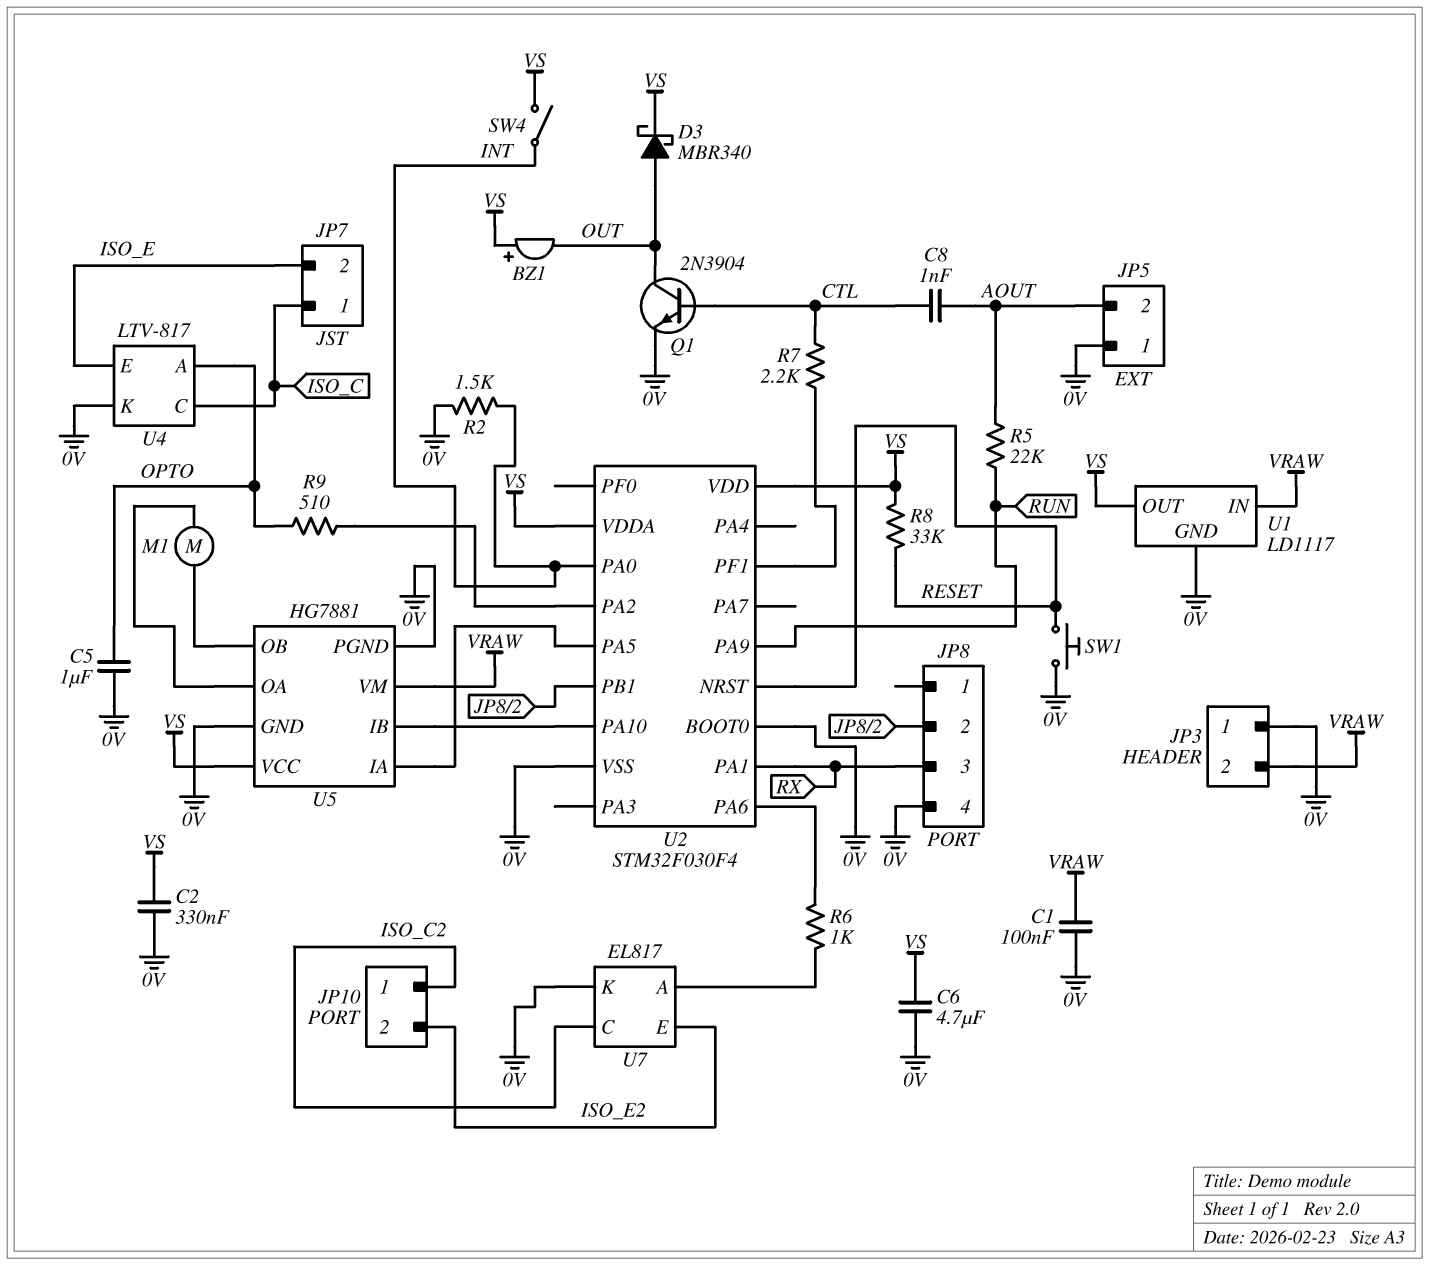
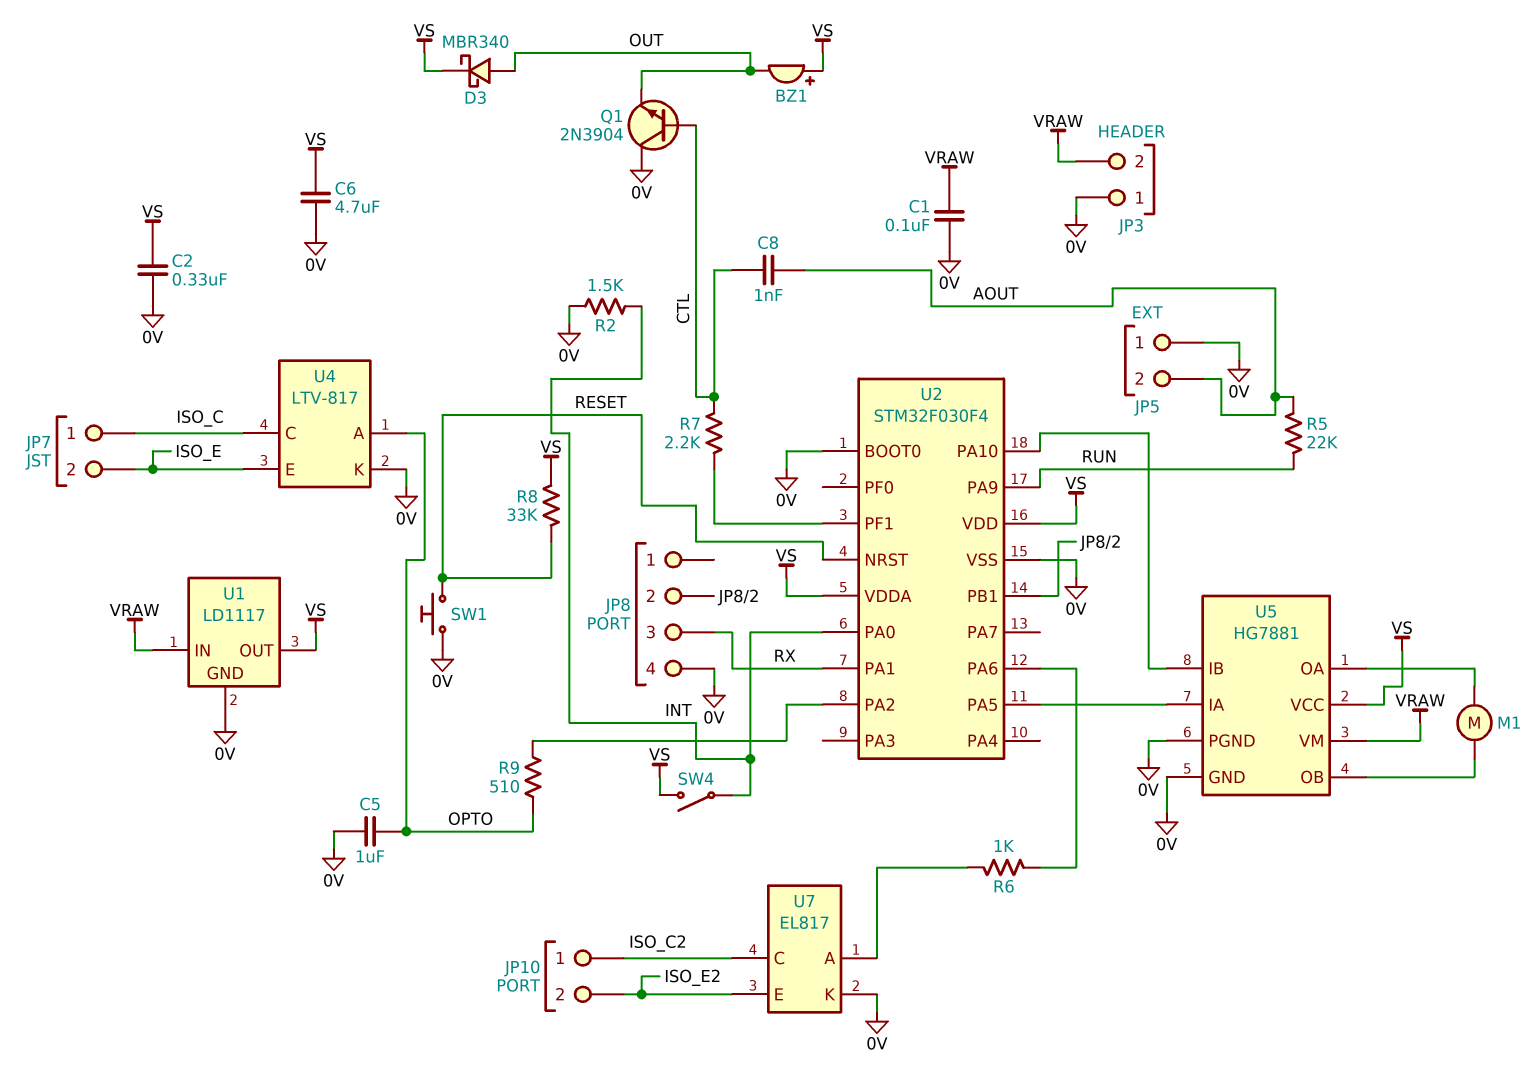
Q1: NPN 2N3904 (B CTL, C OUT, E 0V) -> NPN 2N3904 (B CTL, C 0V, E OUT)

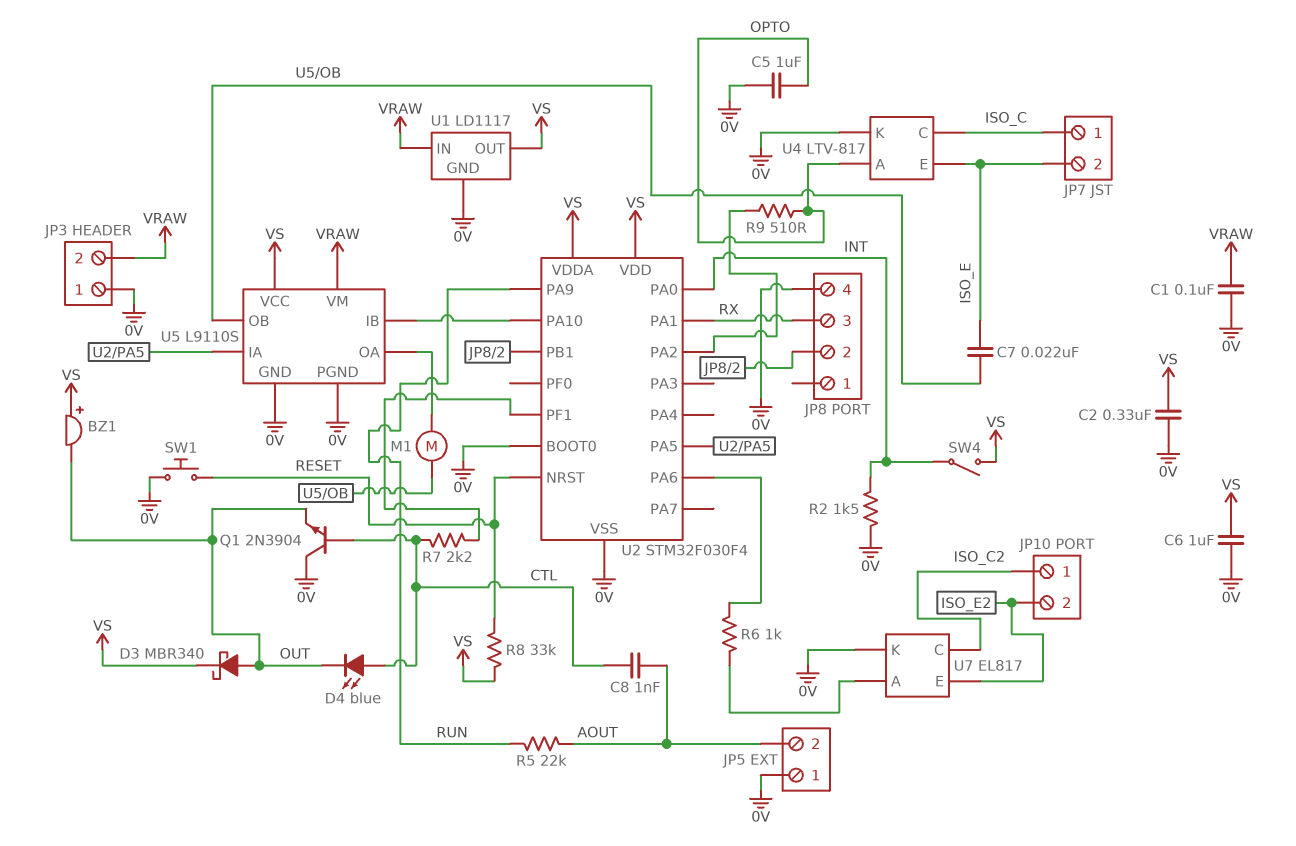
C6: 4.7uF (0V, VS) -> 1uF (0V, VS)
C7: none -> 22nF (ISO_E, U5/OB)
D4: none -> LED blue (A CTL, K OUT)
U5: HG7881 -> L9110S

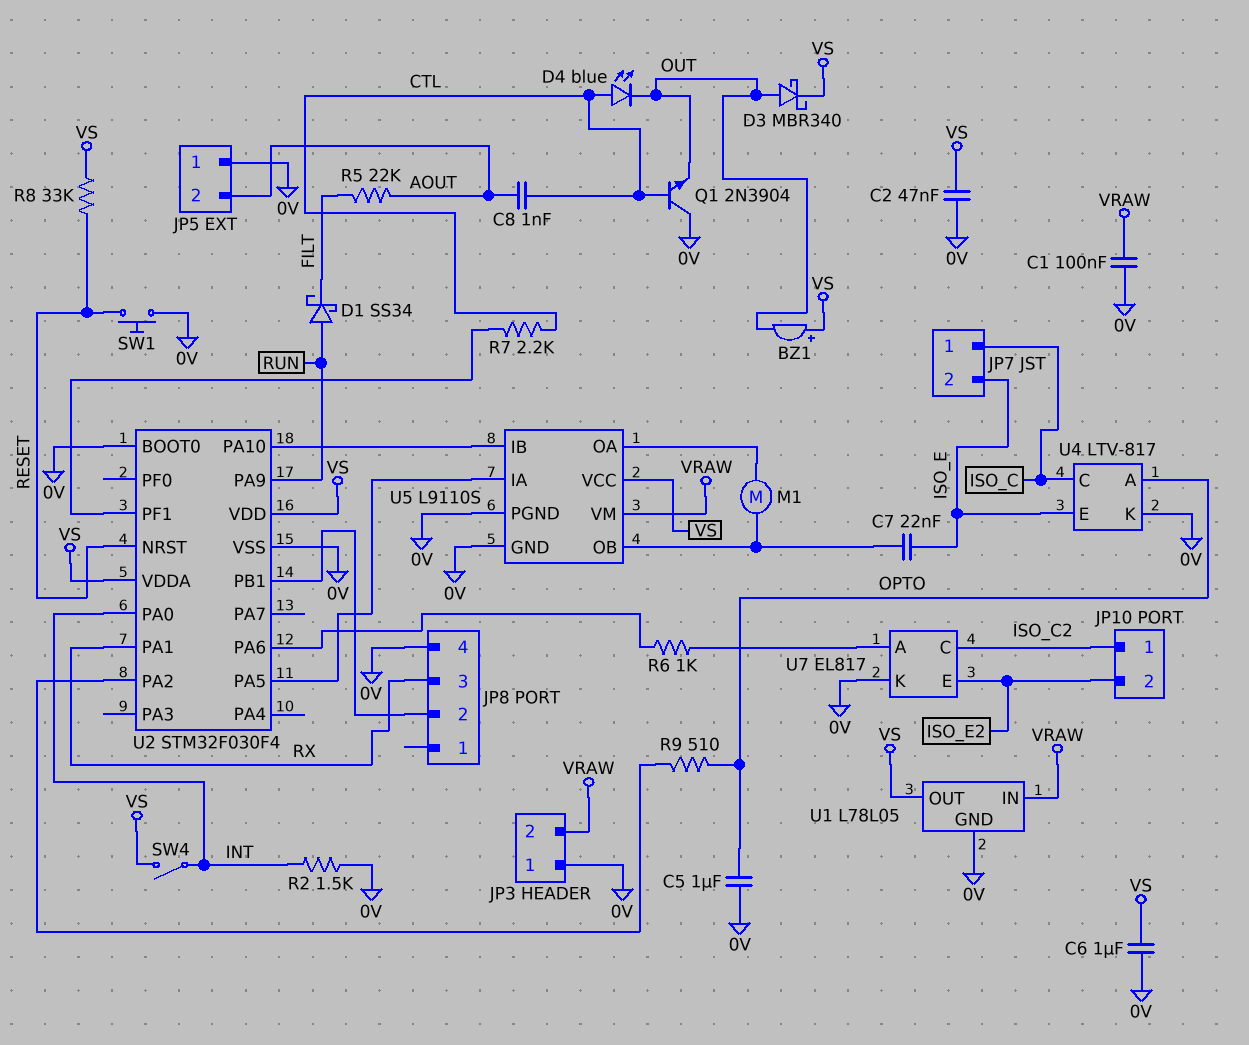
C2: 330nF (0V, VS) -> 47nF (0V, VS)
D1: none -> schottky SS34 (A RUN, K FILT)
R5: 22k (AOUT, RUN) -> 22k (AOUT, FILT)
U1: LD1117 -> L78L05

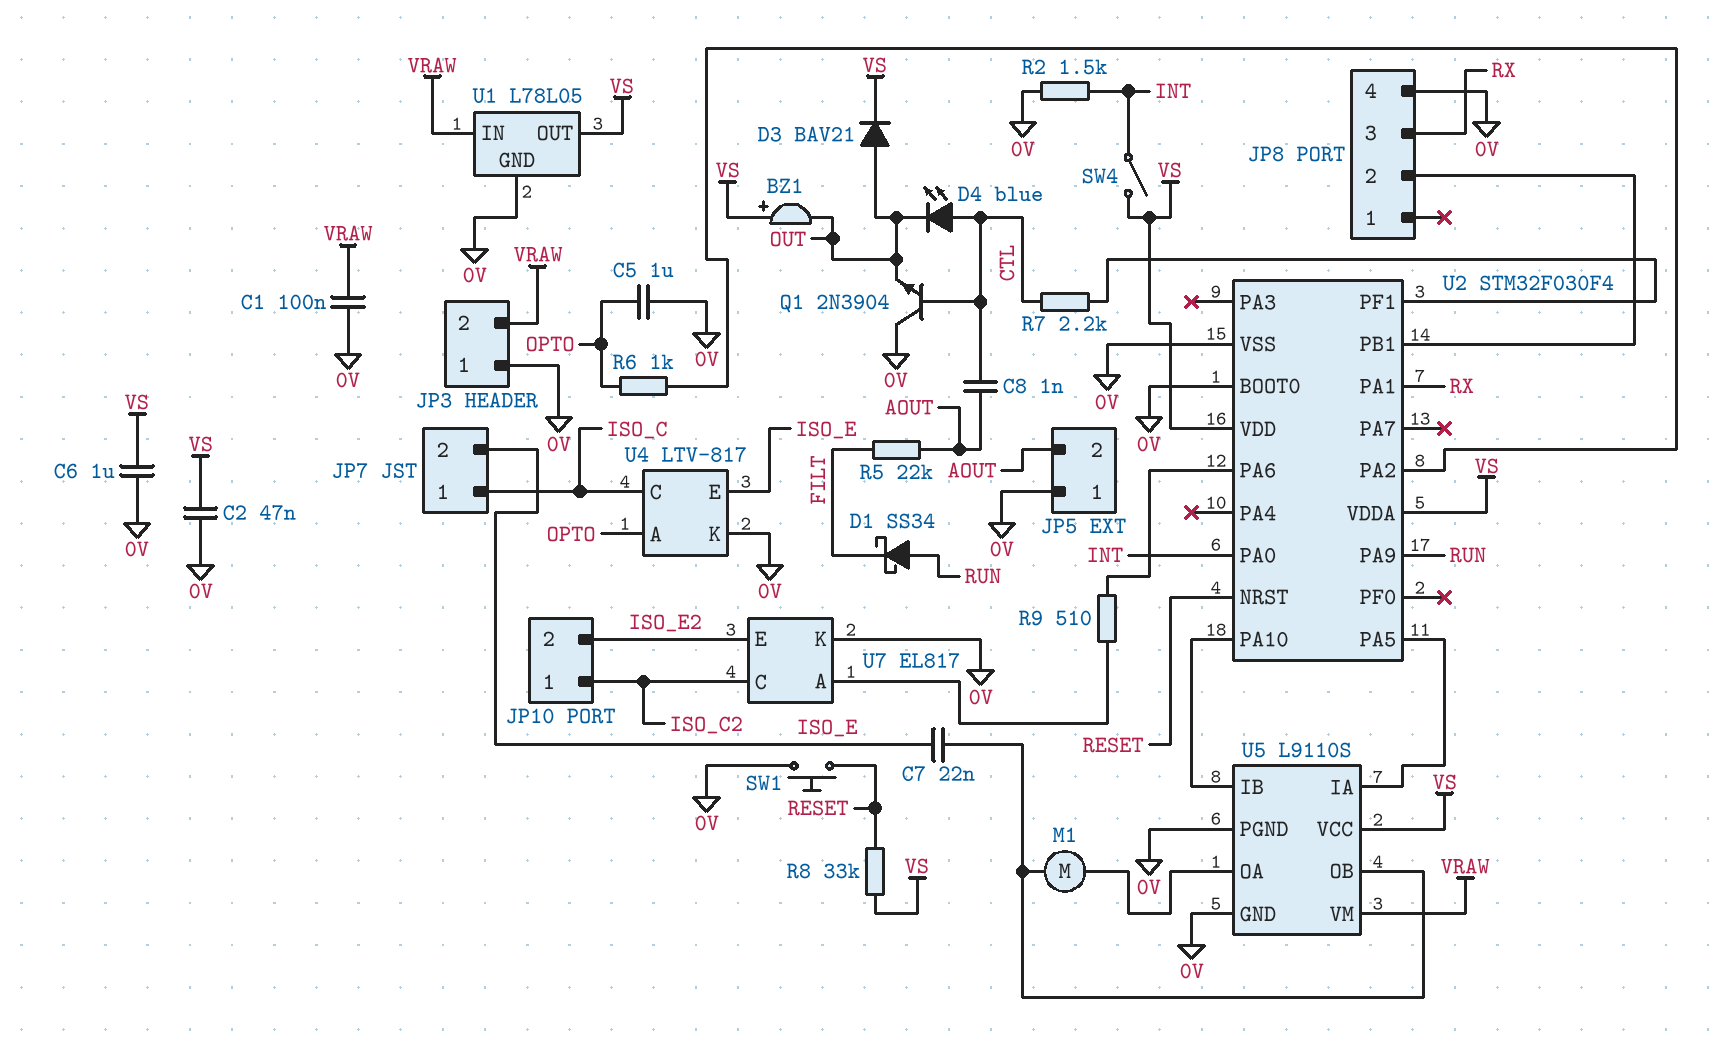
D3: schottky MBR340 (A OUT, K VS) -> diode BAV21 (A OUT, K VS)
R6: 1k (U2/PA6, U7/A) -> 1k (OPTO, U2/PA2)
R9: 510 (OPTO, U2/PA2) -> 510 (U2/PA6, U7/A)

